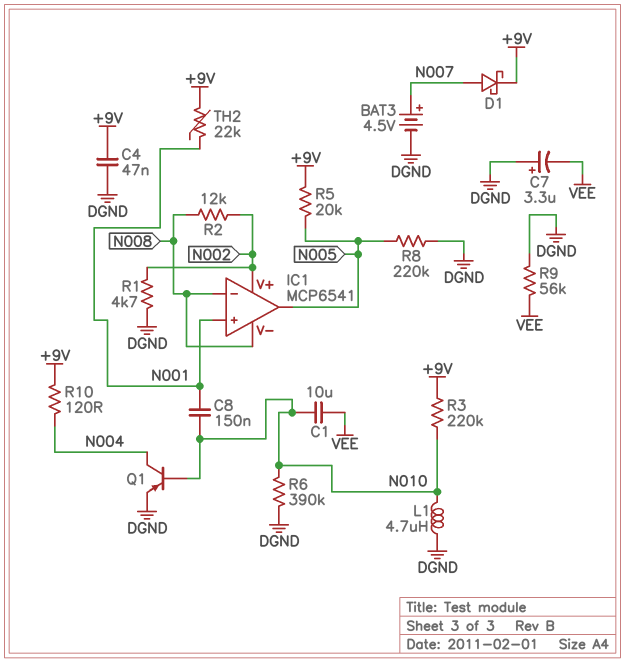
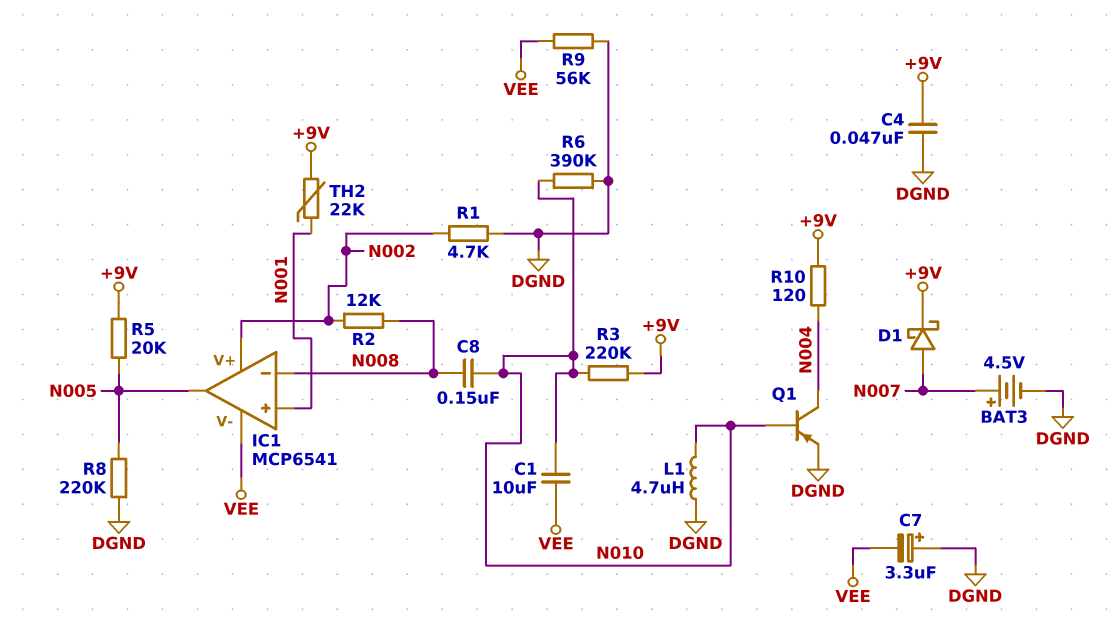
C8: 150nF (N001, N010) -> 150nF (N008, N010)
IC1 pin V-: N008 -> VEE

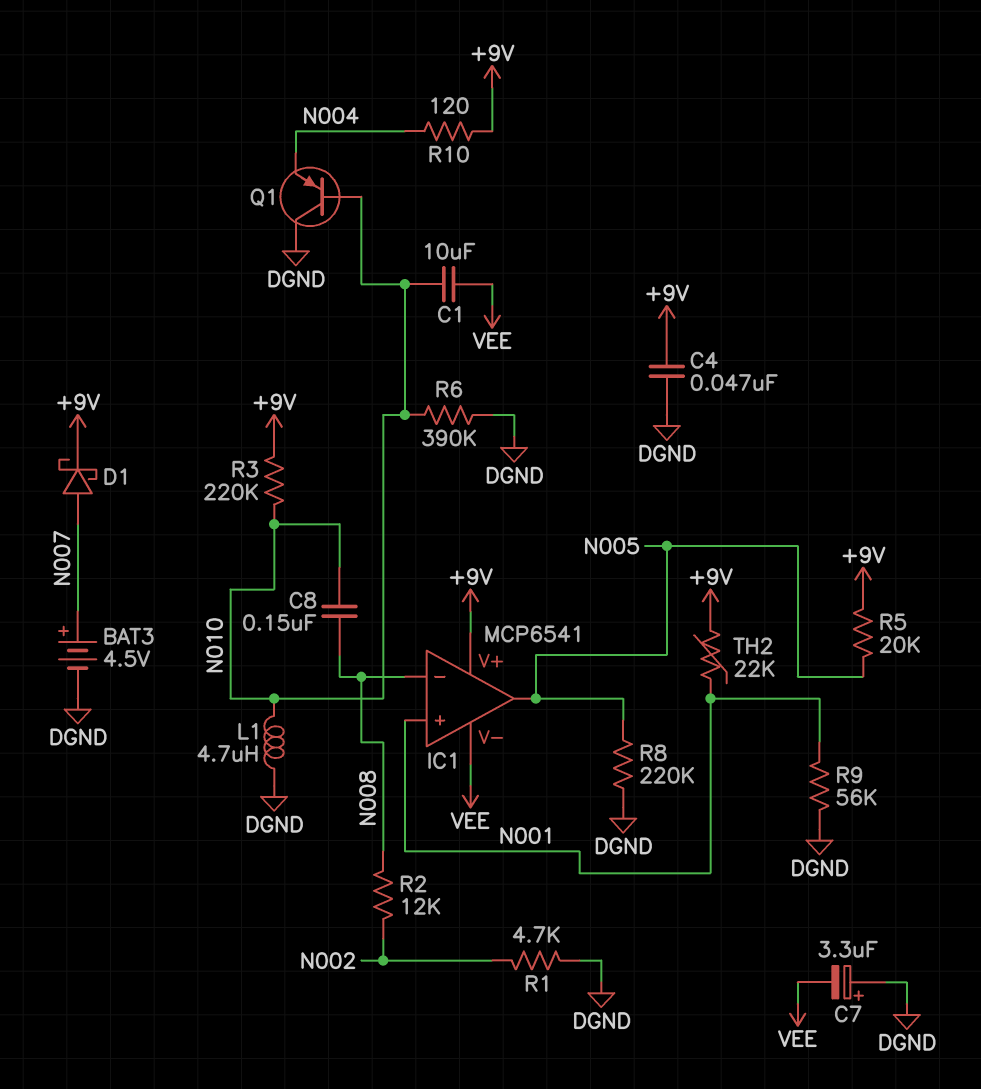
IC1 pin V+: N002 -> +9V
Q1: PNP (B N010, C N004, E DGND) -> PNP (B N010, C DGND, E N004)
R9: 56k (DGND, VEE) -> 56k (DGND, N001)

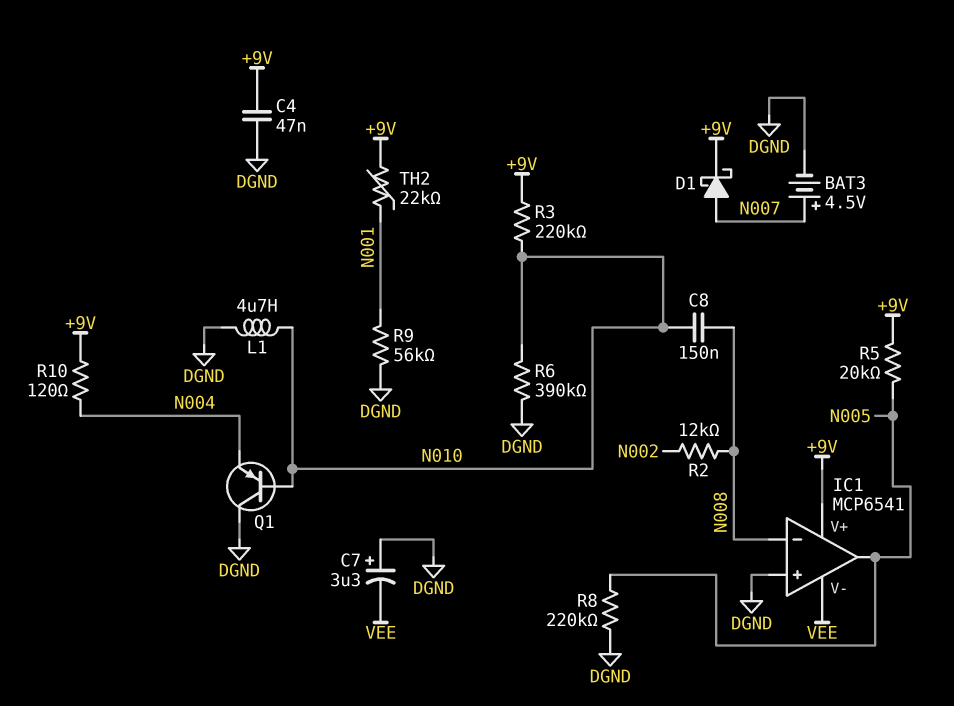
C1: 10uF (N010, VEE) -> none
IC1 pin in+: N001 -> DGND
R1: 4.7k (DGND, N002) -> none

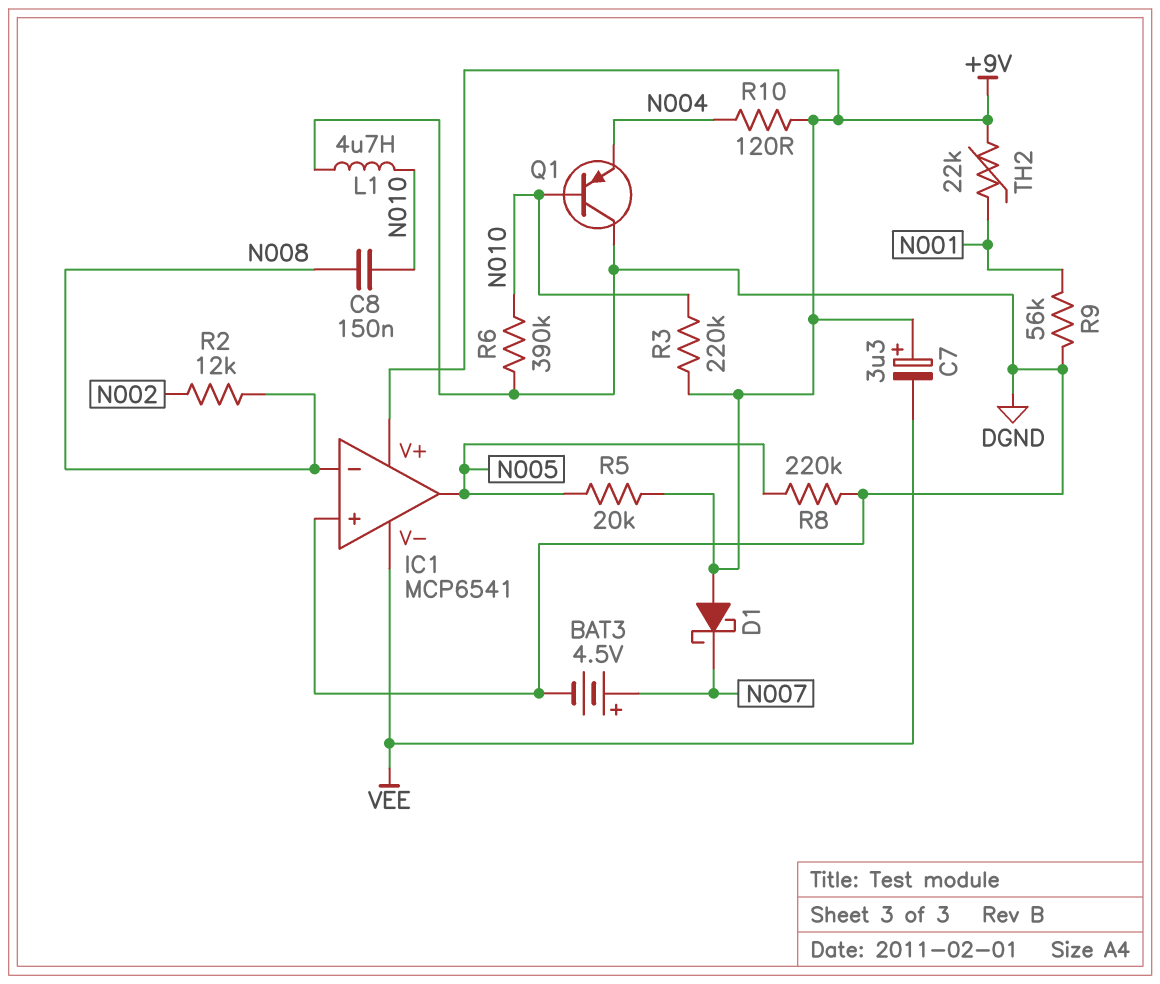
C4: 47nF (+9V, DGND) -> none
C7: 3.3uF (plus DGND, minus VEE) -> 3.3uF (plus +9V, minus VEE)
D1: schottky (A N007, K +9V) -> schottky (A +9V, K N007)

